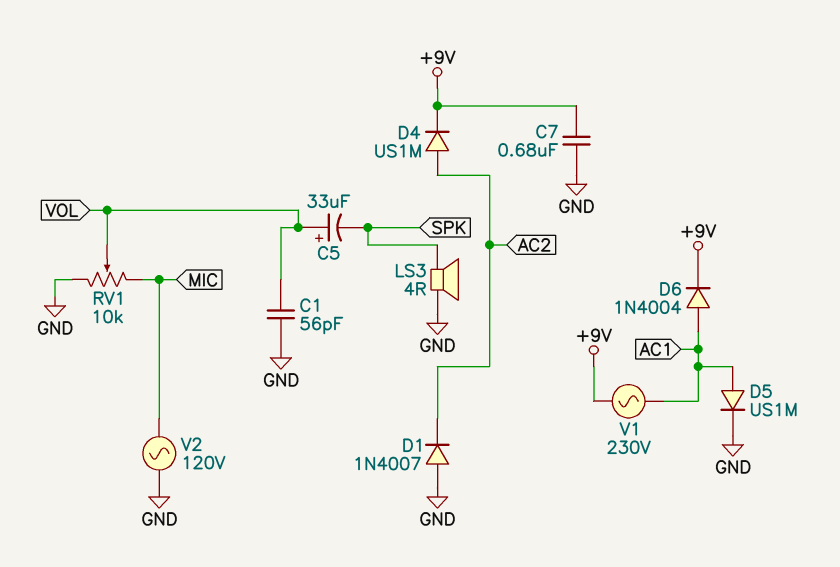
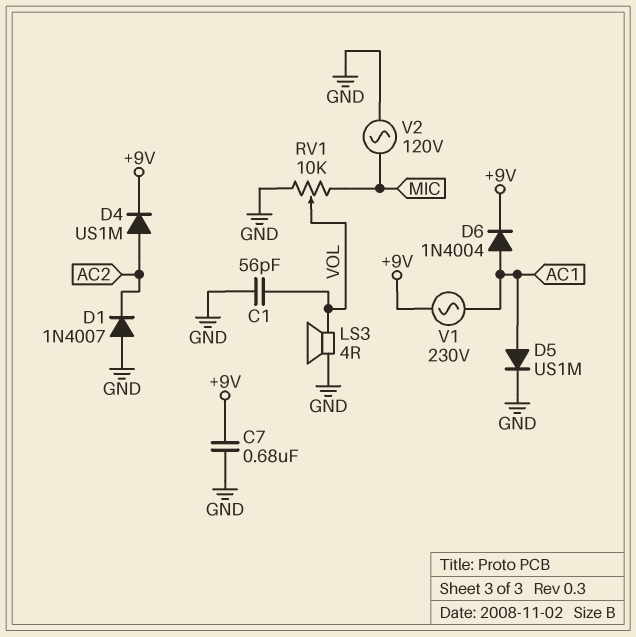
C5: 33uF (plus VOL, minus SPK) -> none
LS3: speaker 4R (GND, SPK) -> speaker 4R (GND, VOL)

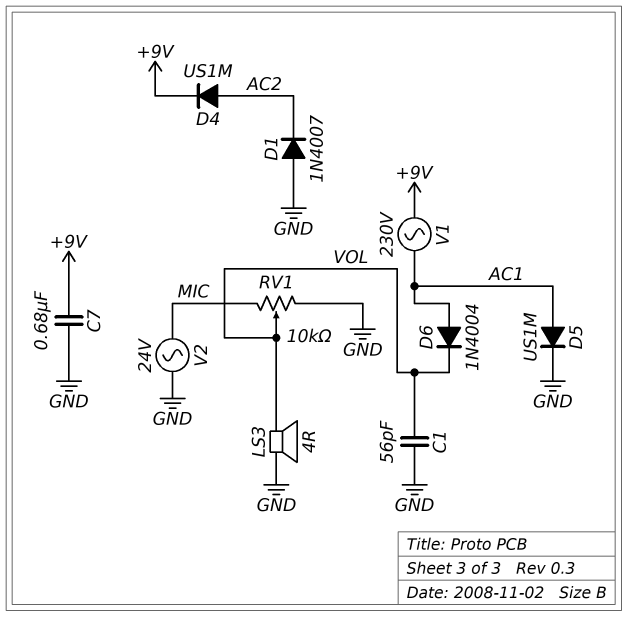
D6: diode 1N4004 (A AC1, K +9V) -> diode 1N4004 (A AC1, K VOL)
V2: AC 120V (GND, MIC) -> AC 24V (GND, MIC)

